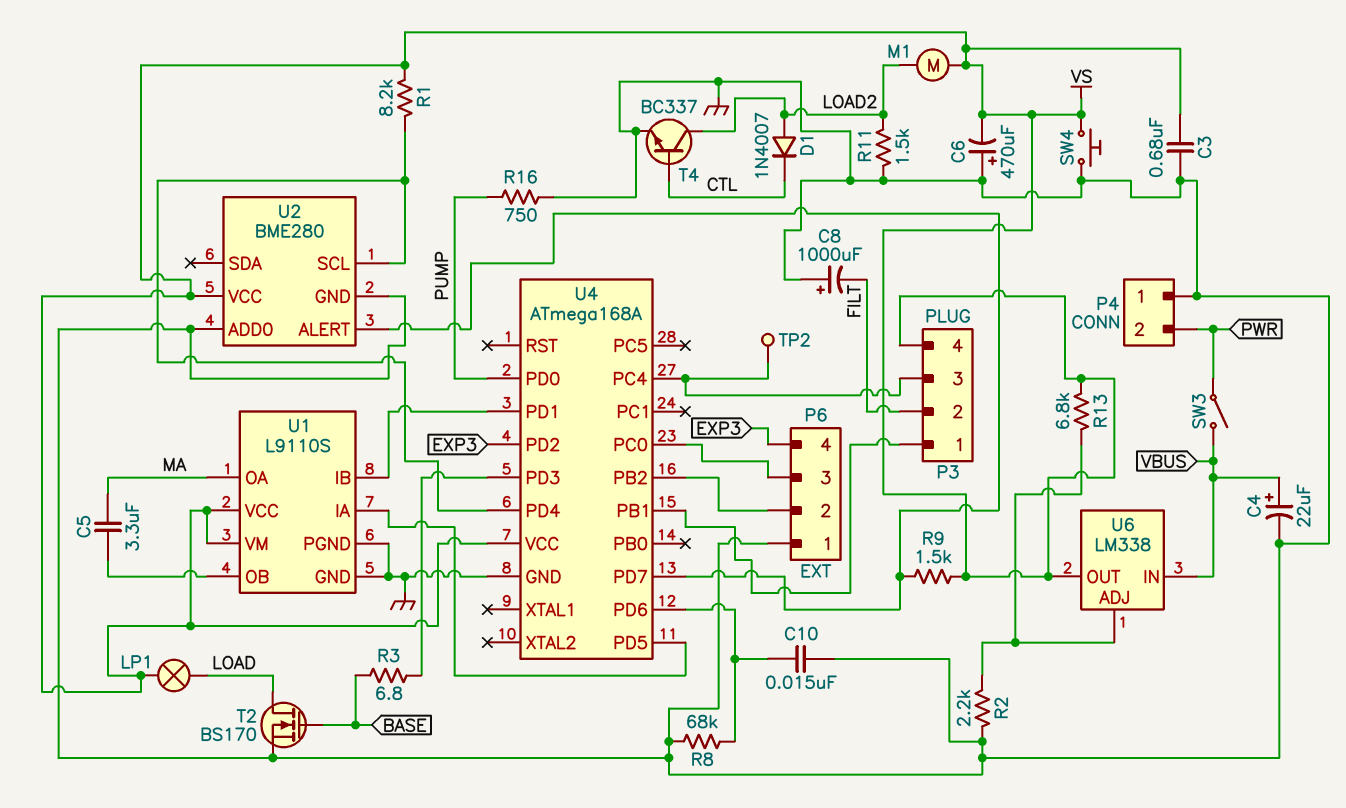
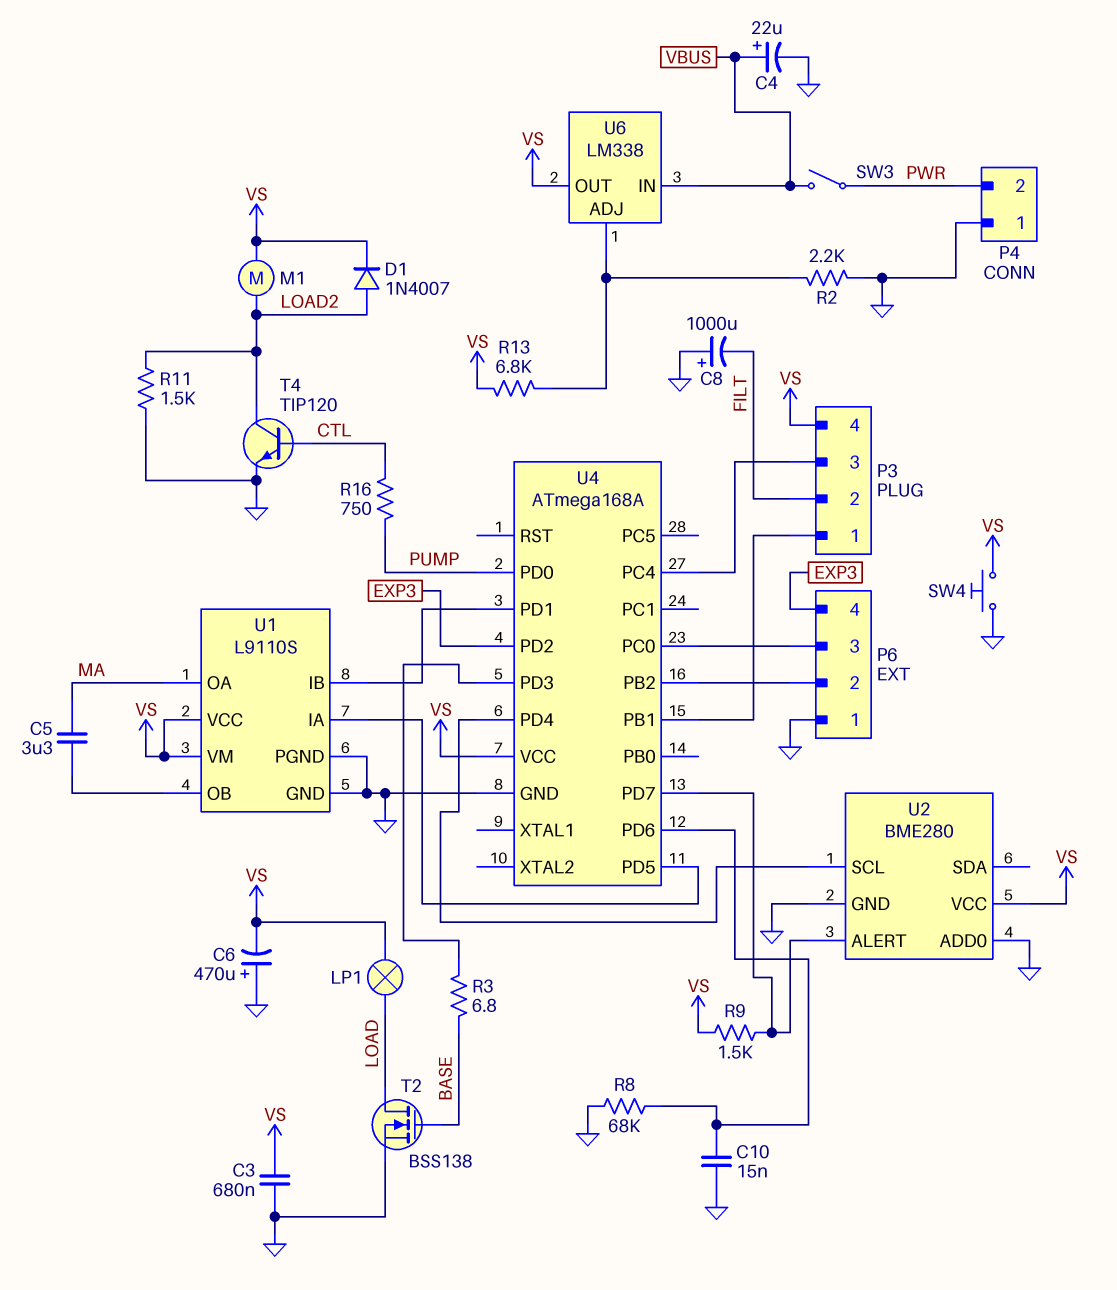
D1: diode 1N4007 (A LOAD2, K CTL) -> diode 1N4007 (A LOAD2, K VS)
R1: 8.2k (U2/SCL, VS) -> none
R16: 750 (GND, PUMP) -> 750 (CTL, PUMP)
T2: NMOS BS170 (G BASE, D LOAD, S GND) -> NMOS BSS138 (G BASE, D LOAD, S GND)
T4: NPN BC337 (B CTL, C LOAD2, E GND) -> NPN TIP120 (B CTL, C LOAD2, E GND)
TP2: test point (P3/3) -> none

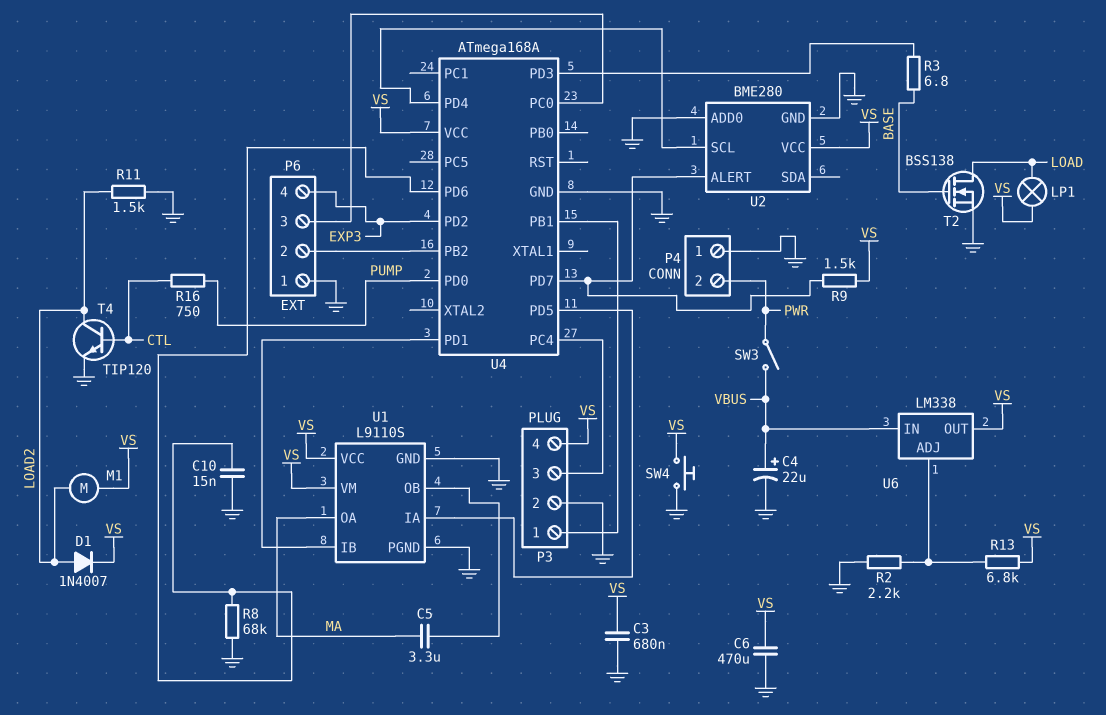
C6: 470uF (plus GND, minus VS) -> 470uF (GND, VS)
C8: 1000uF (plus GND, minus FILT) -> none
P3 pin 2: FILT -> GND

